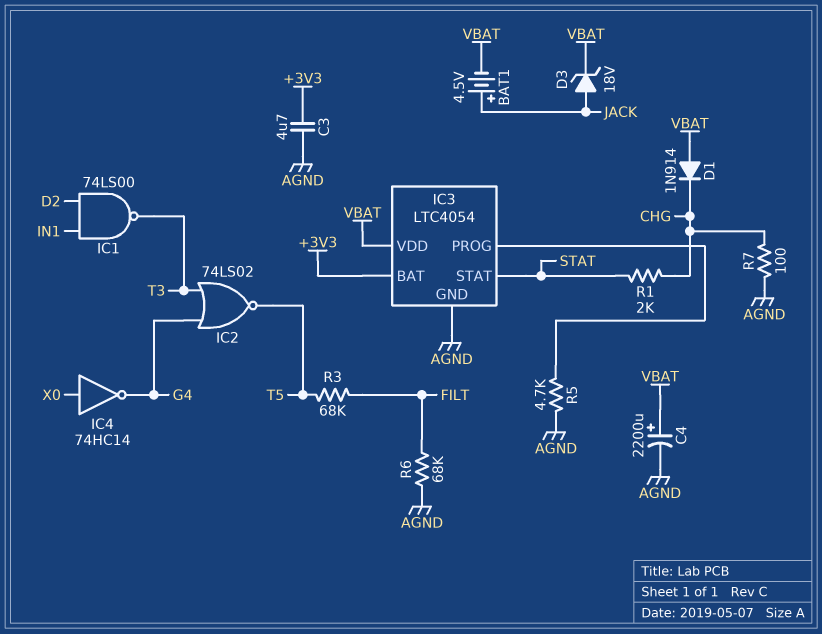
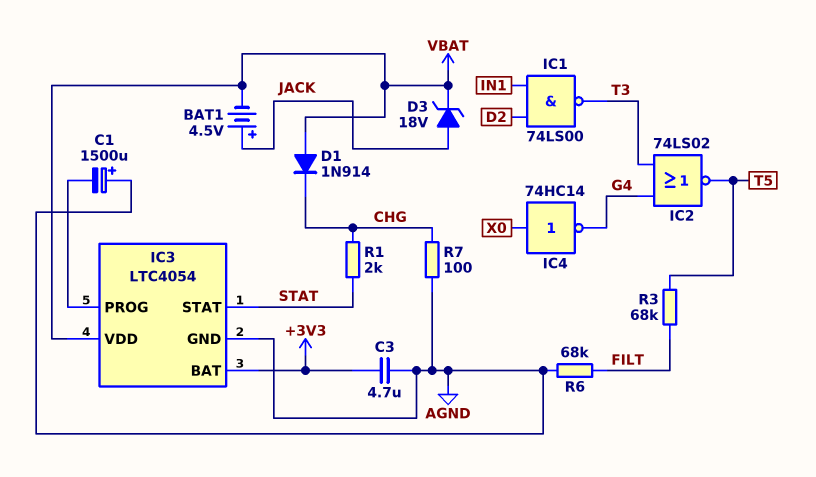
C1: none -> 1500uF (plus AGND, minus IC3/PROG)
C4: 2200uF (plus VBAT, minus AGND) -> none
R5: 4.7k (AGND, IC3/PROG) -> none

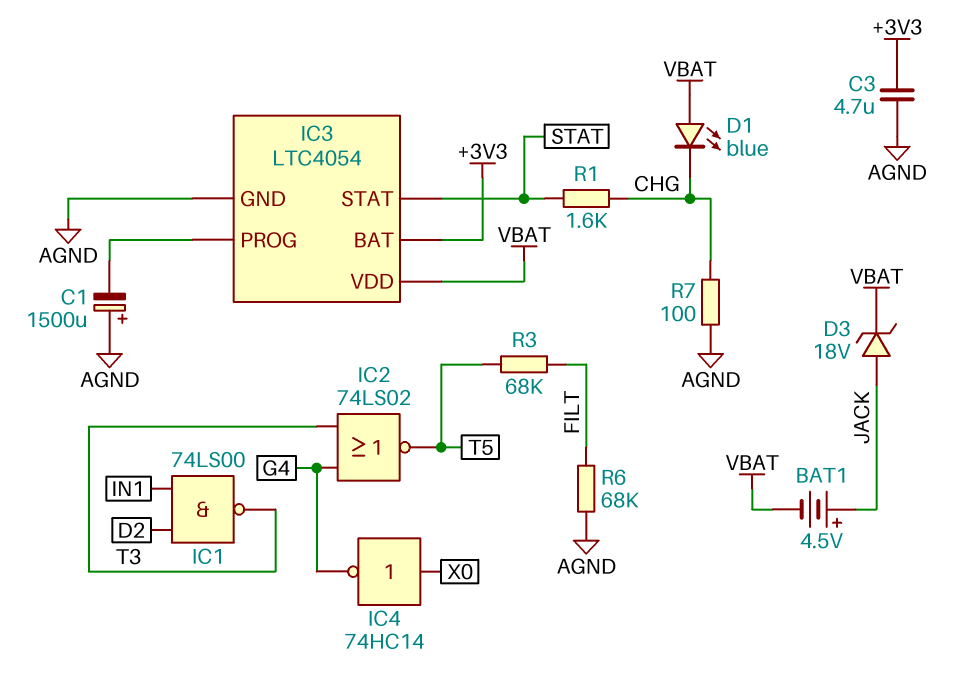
D1: diode 1N914 (A VBAT, K CHG) -> LED blue (A VBAT, K CHG)
R1: 2k (CHG, STAT) -> 1.6k (CHG, STAT)

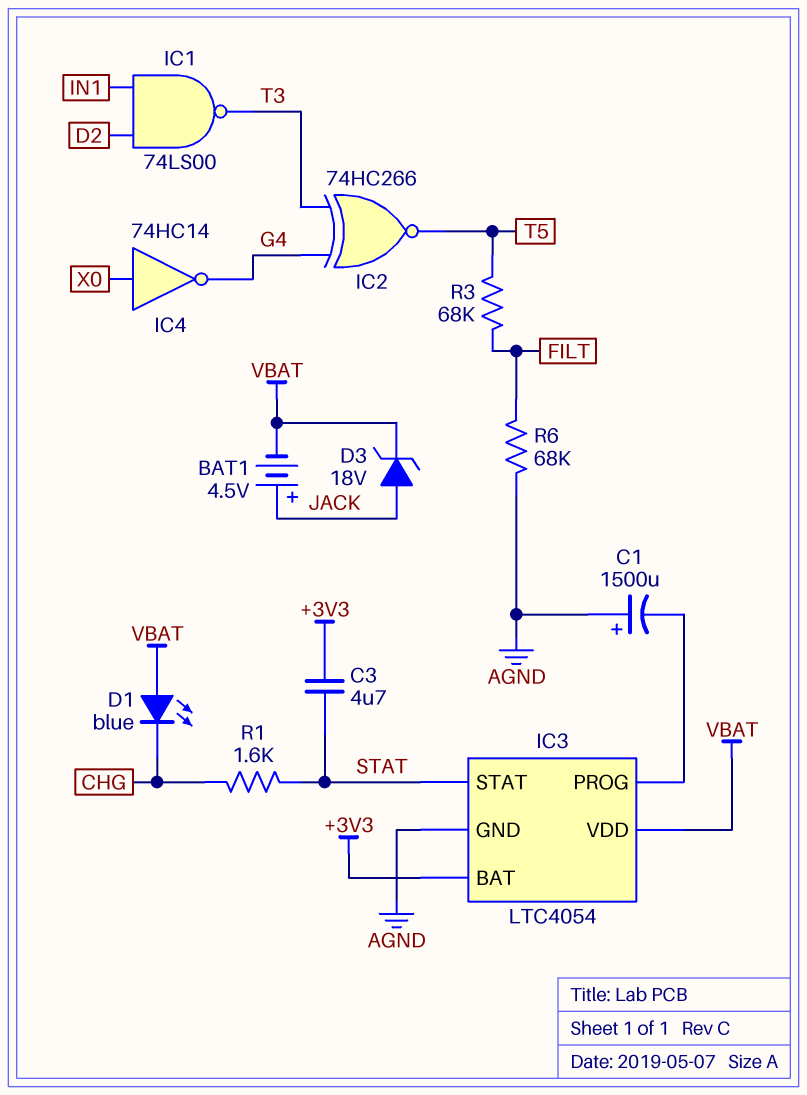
C3: 4.7uF (+3V3, AGND) -> 4.7uF (+3V3, STAT)
IC2: NOR 74LS02 (in G4, in T3, out T5) -> XNOR 74HC266 (in G4, in T3, out T5)
R7: 100 (AGND, CHG) -> none

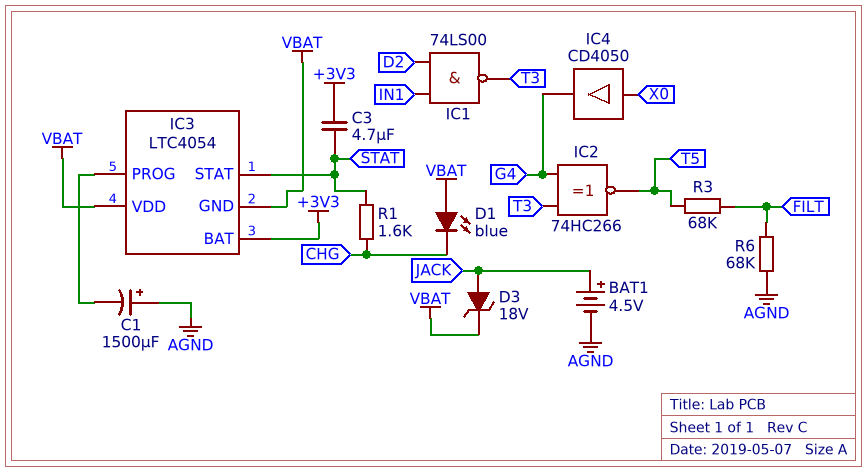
BAT1: 4.5V (plus JACK, minus VBAT) -> 4.5V (plus JACK, minus AGND)
IC3 pin GND: AGND -> VBAT
IC4: NOT 74HC14 (in X0, out G4) -> buffer CD4050 (in X0, out G4)

